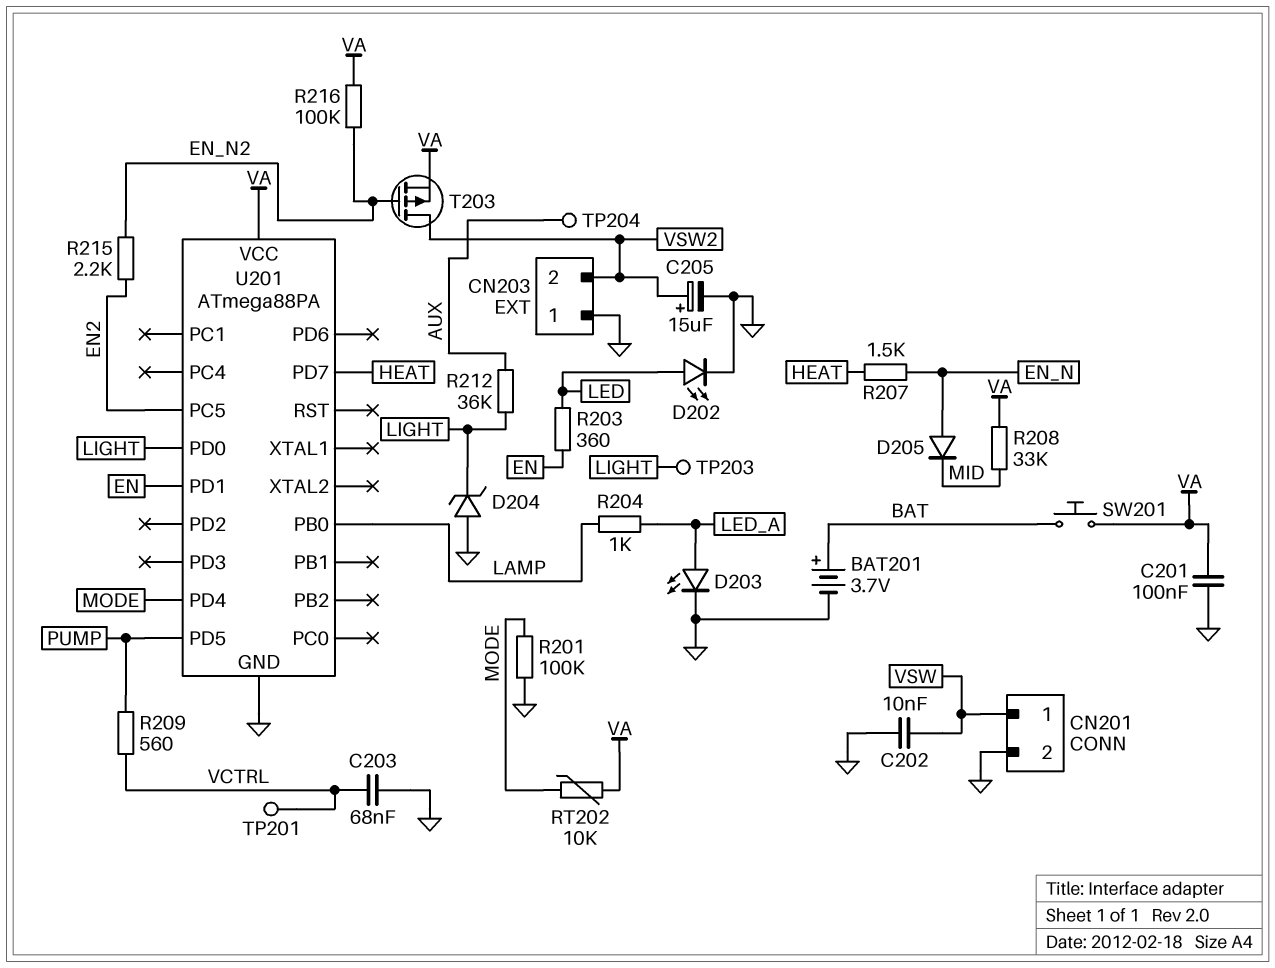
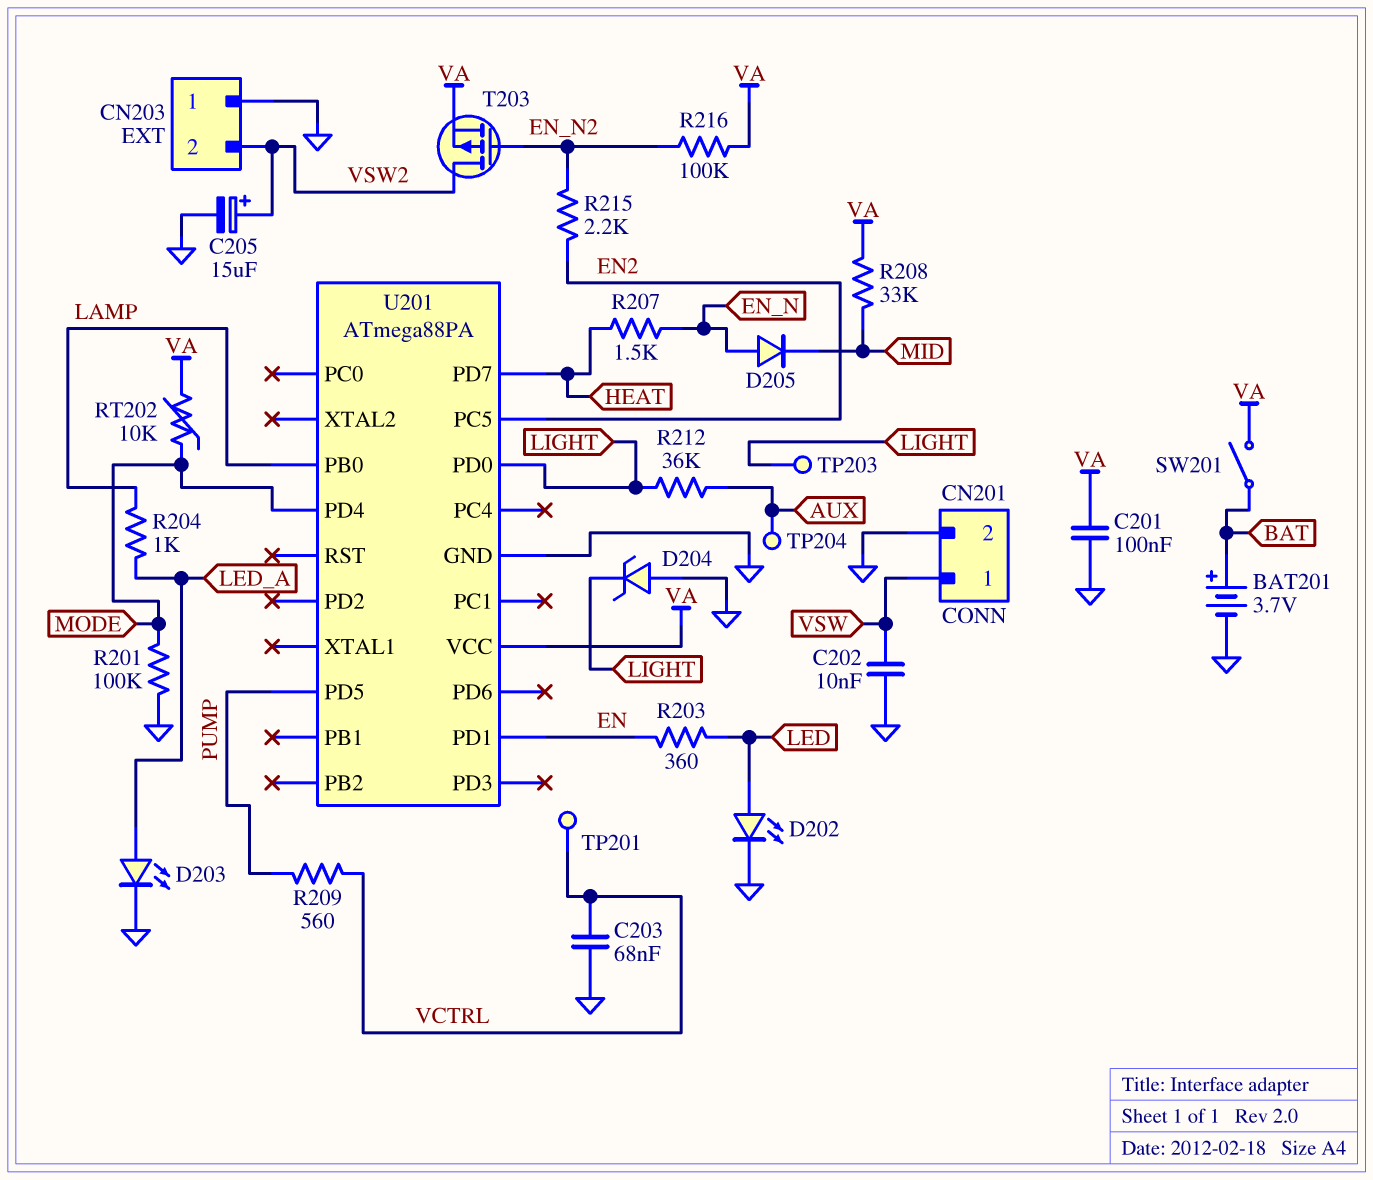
SW201: button (BAT, VA) -> switch (BAT, VA)

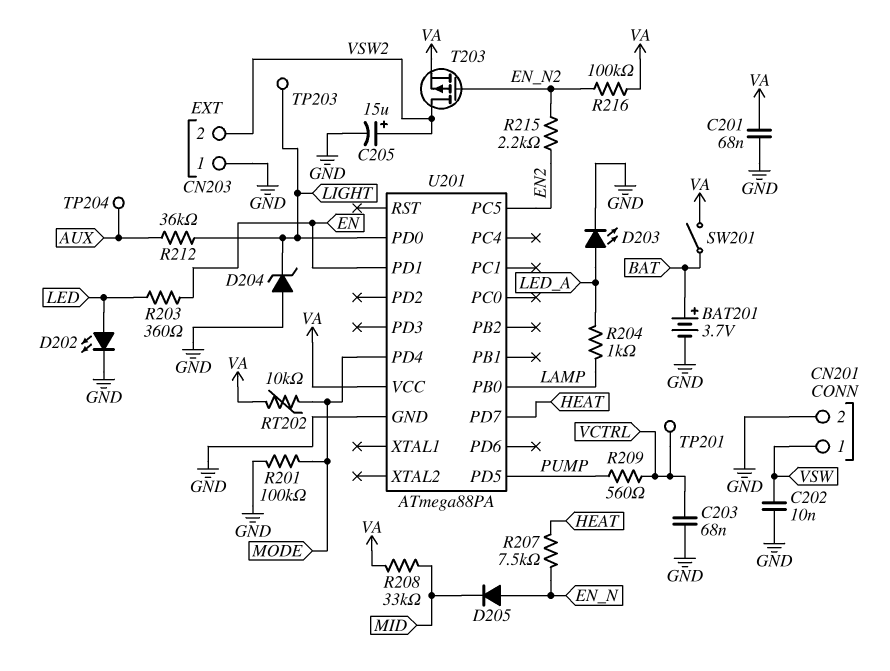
C201: 100nF (GND, VA) -> 68nF (GND, VA)
R207: 1.5k (EN_N, HEAT) -> 7.5k (EN_N, HEAT)

